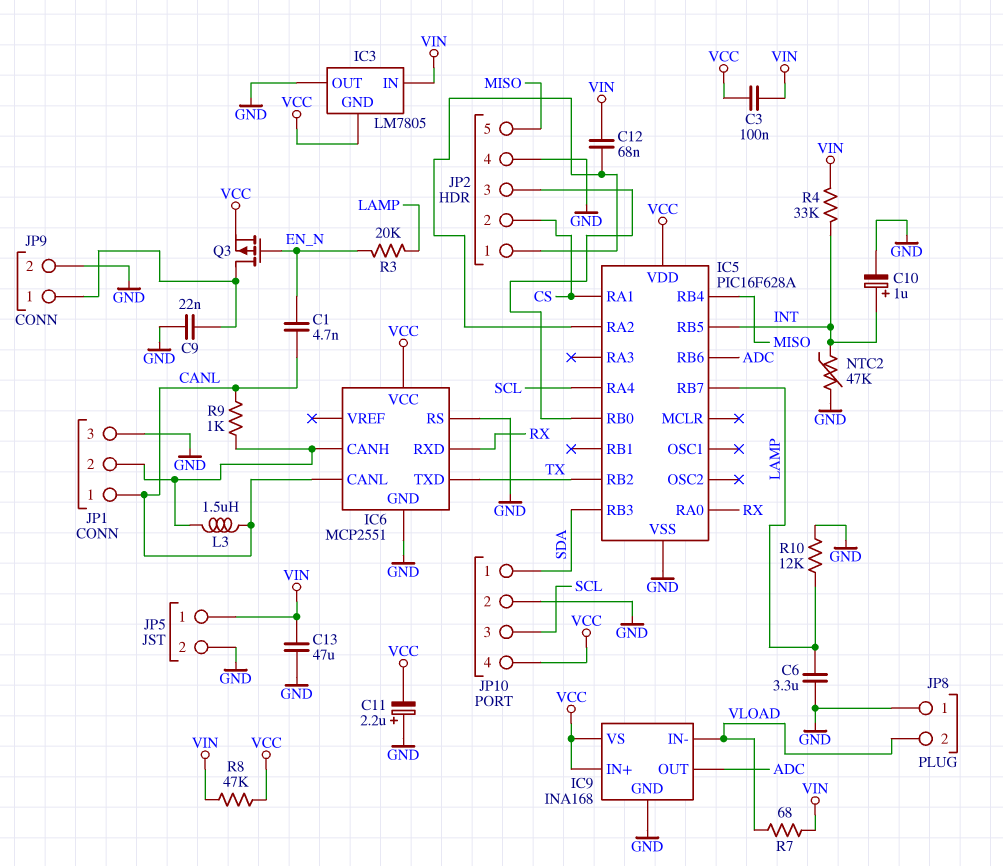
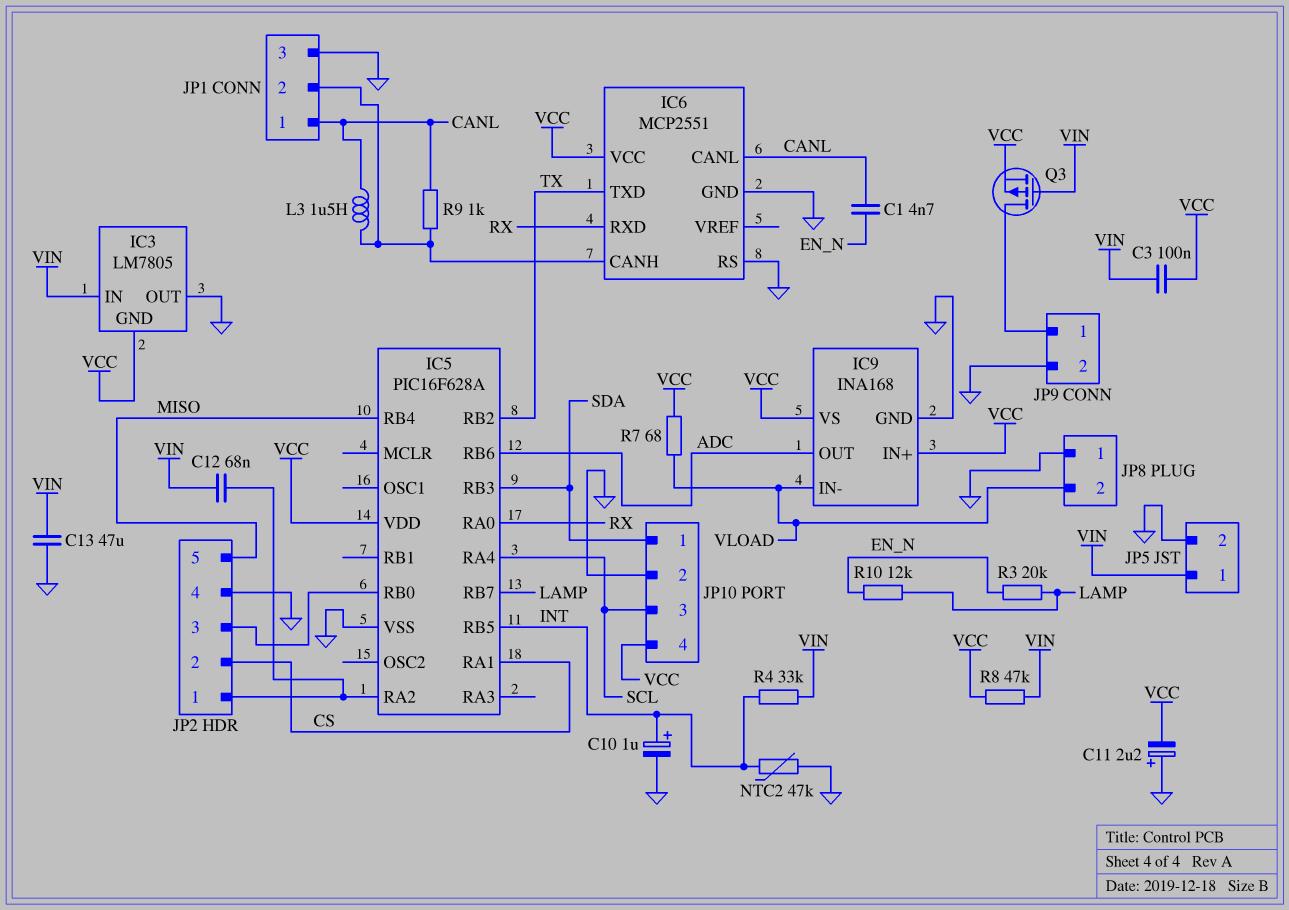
C6: 3.3uF (GND, LAMP) -> none
C9: 22nF (GND, JP9/1) -> none
Q3: PMOS (G EN_N, D JP9/1, S VCC) -> PMOS (G VIN, D JP9/1, S VCC)
R7: 68 (VIN, VLOAD) -> 68 (VCC, VLOAD)
R10: 12k (GND, LAMP) -> 12k (EN_N, LAMP)

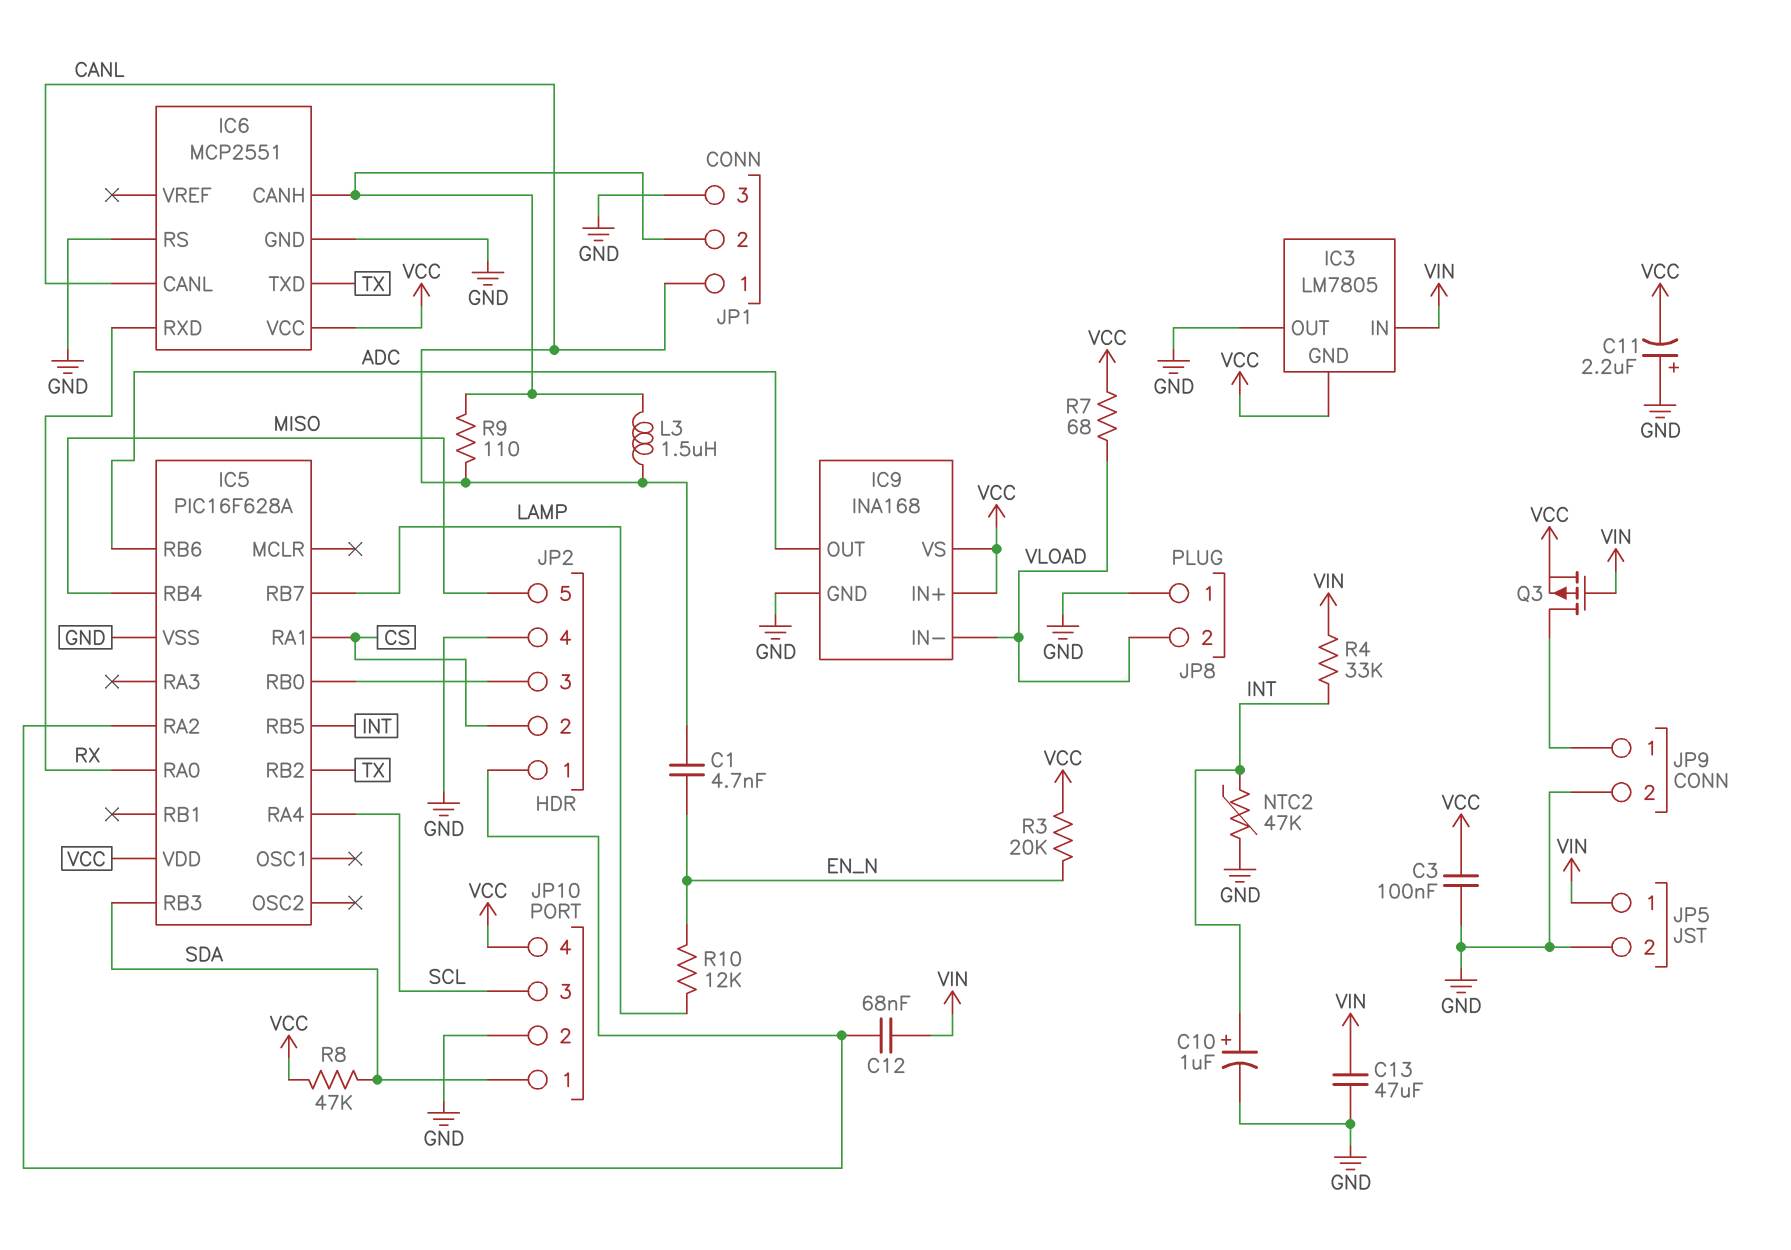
C3: 100nF (VCC, VIN) -> 100nF (GND, VCC)
R3: 20k (EN_N, LAMP) -> 20k (EN_N, VCC)
R8: 47k (VCC, VIN) -> 47k (SDA, VCC)
R9: 1k (CANL, IC6/CANH) -> 110 (CANL, IC6/CANH)

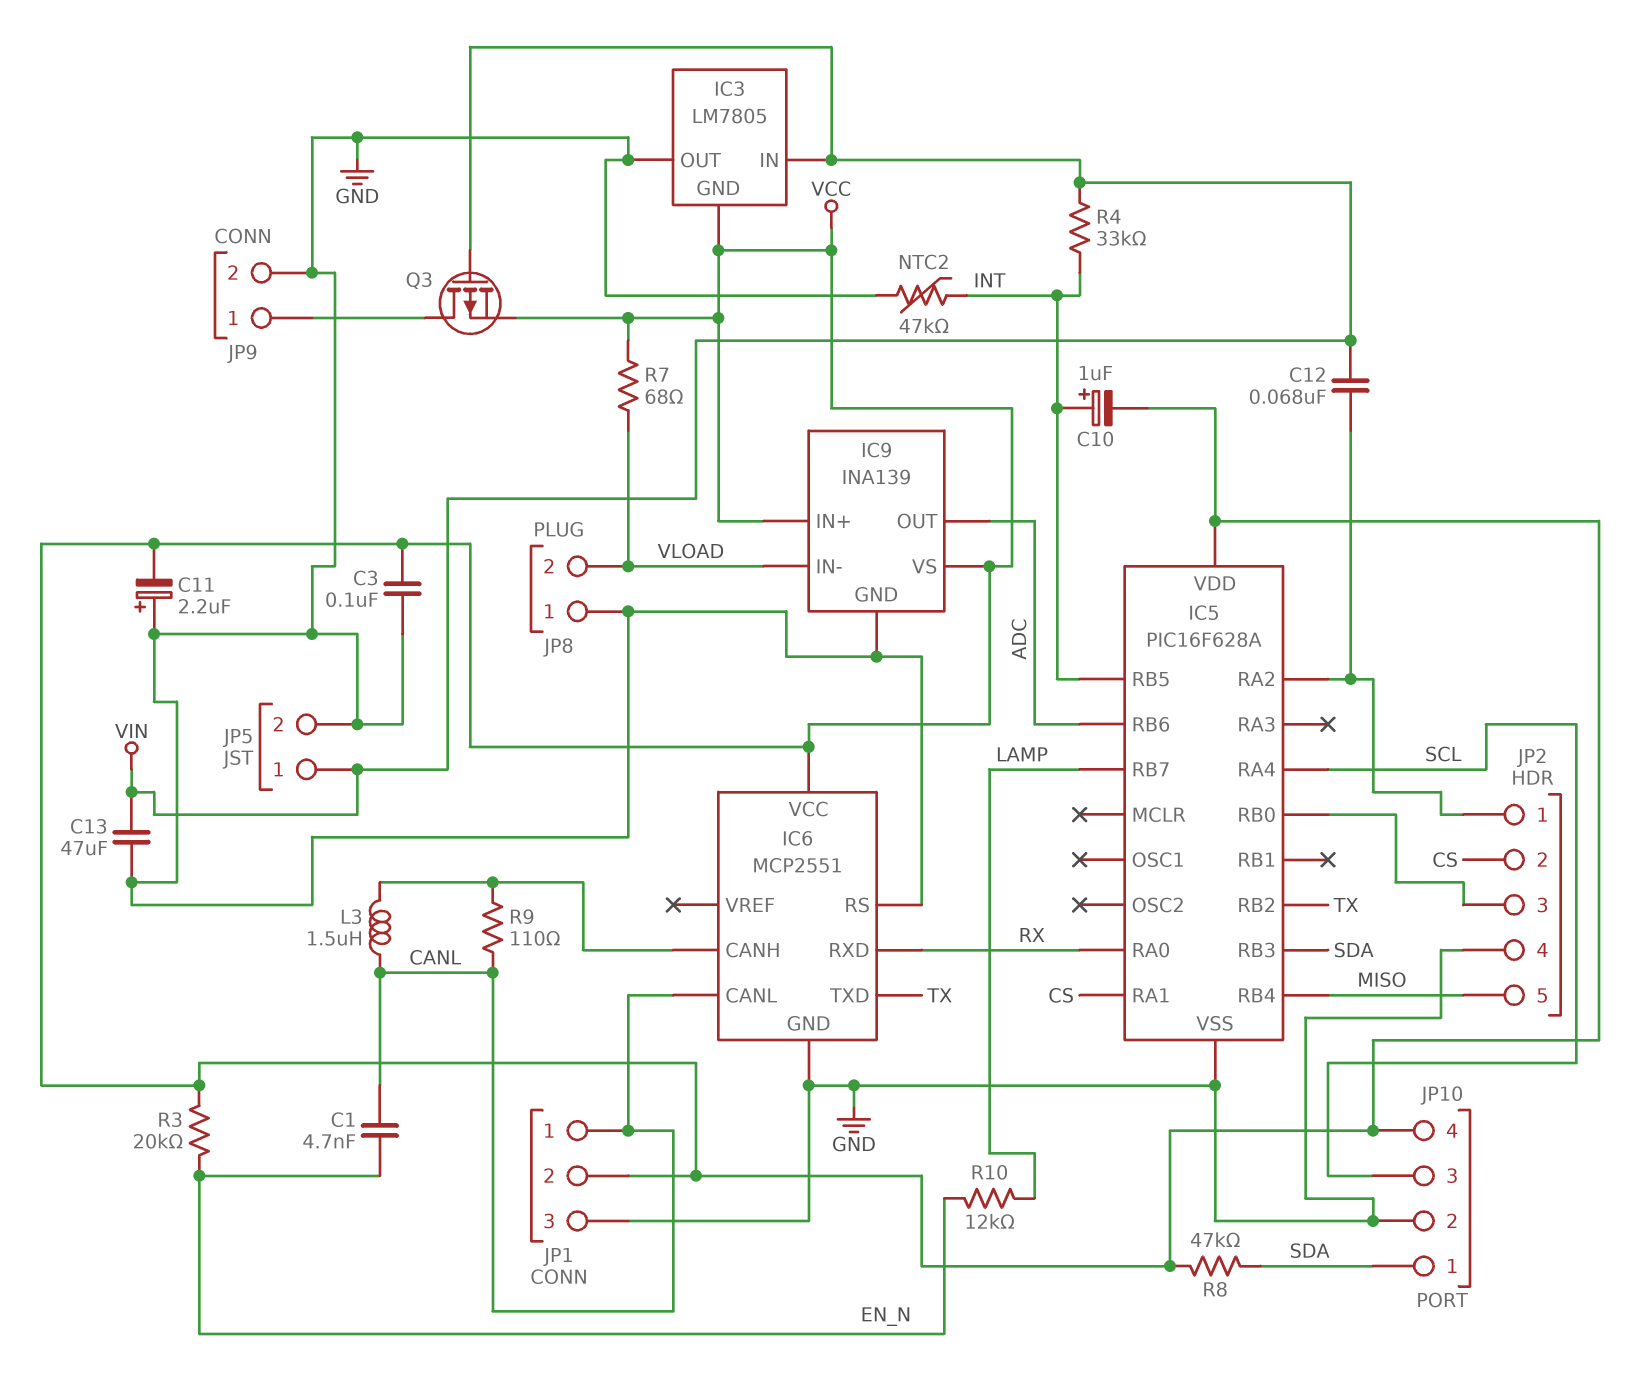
C10: 1uF (plus INT, minus GND) -> 1uF (plus INT, minus VCC)
IC9: INA168 -> INA139
JP1 pin 2: IC6/CANH -> VCC

